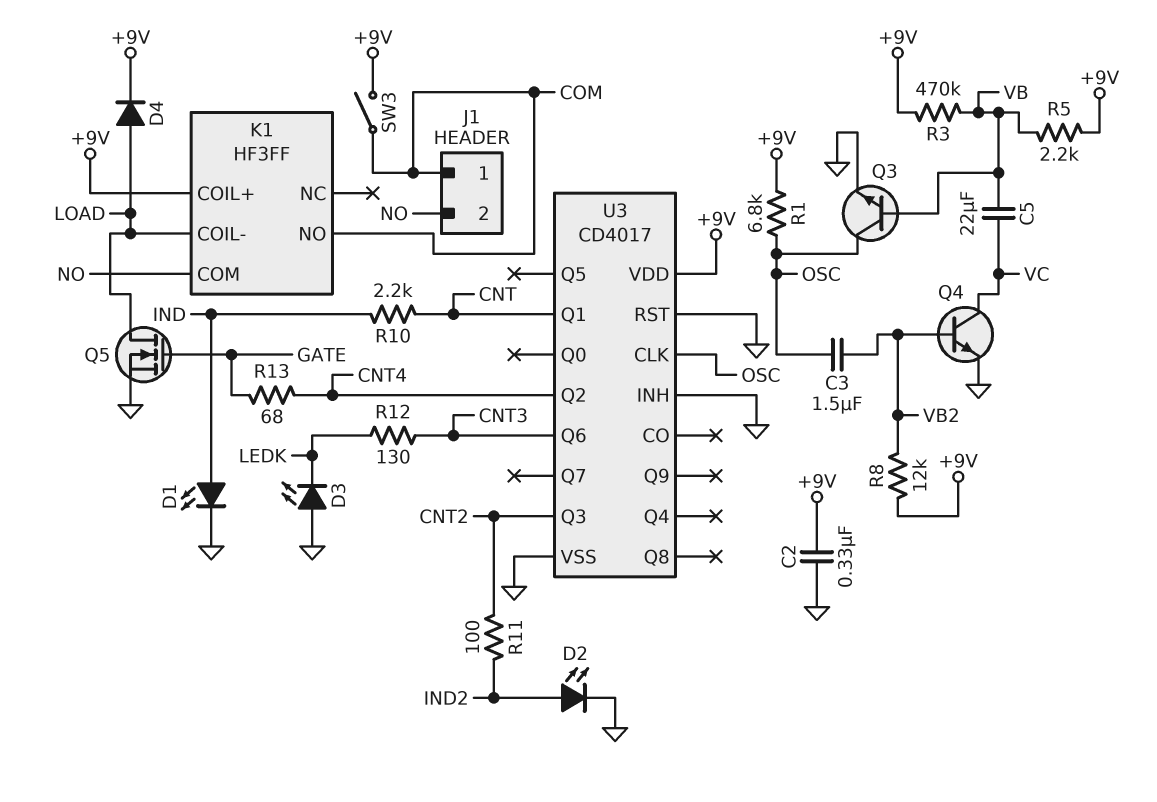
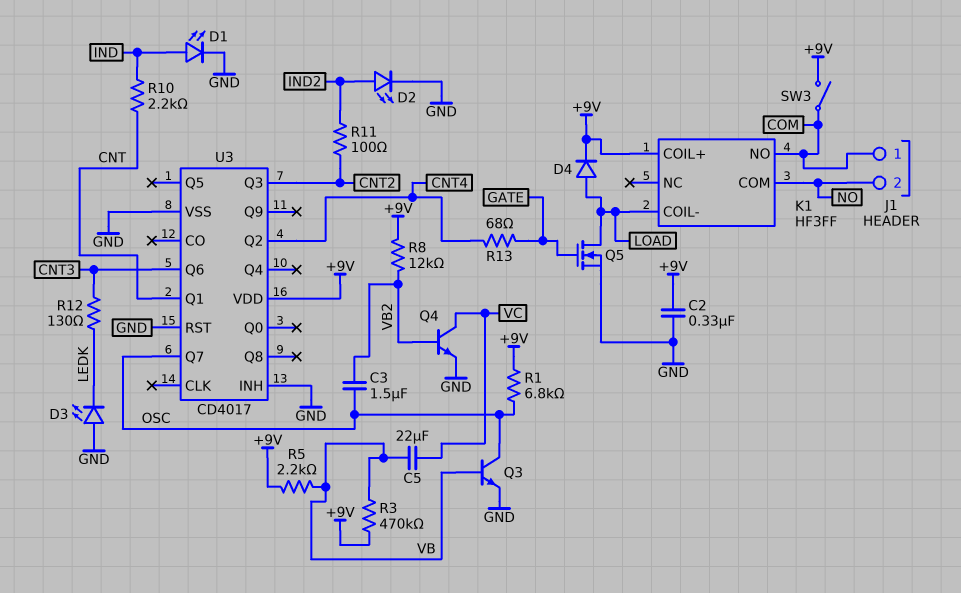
U3 pin CLK: OSC -> none
U3 pin Q7: none -> OSC

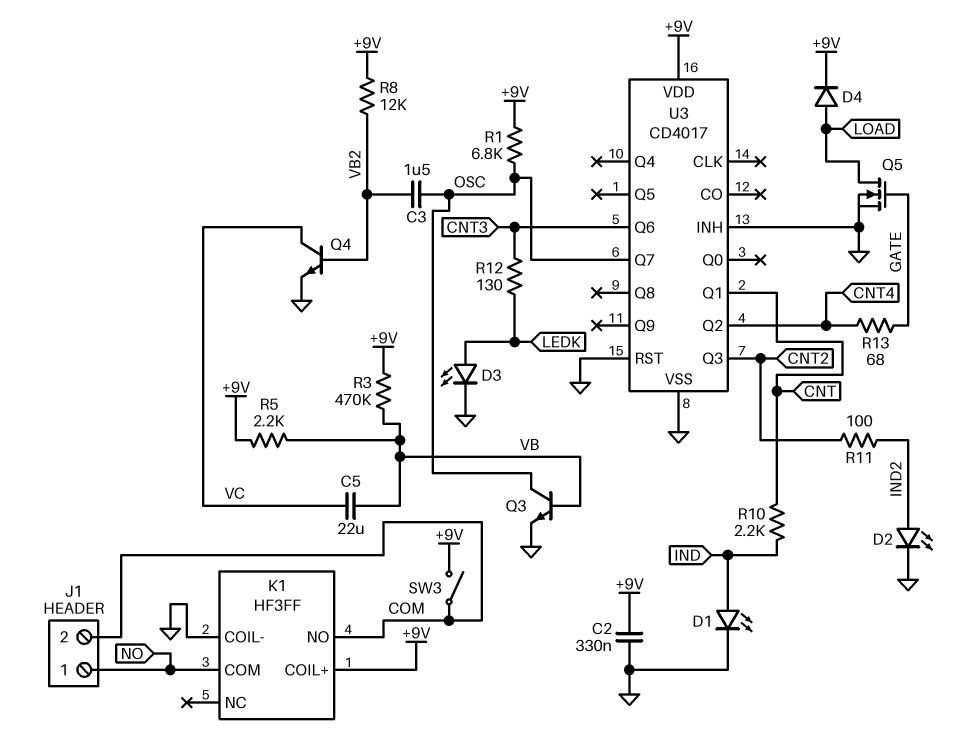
D3: LED (A GND, K LEDK) -> LED (A LEDK, K GND)
J1 pin 1: COM -> NO
J1 pin 2: NO -> COM
K1 pin COIL-: LOAD -> GND

